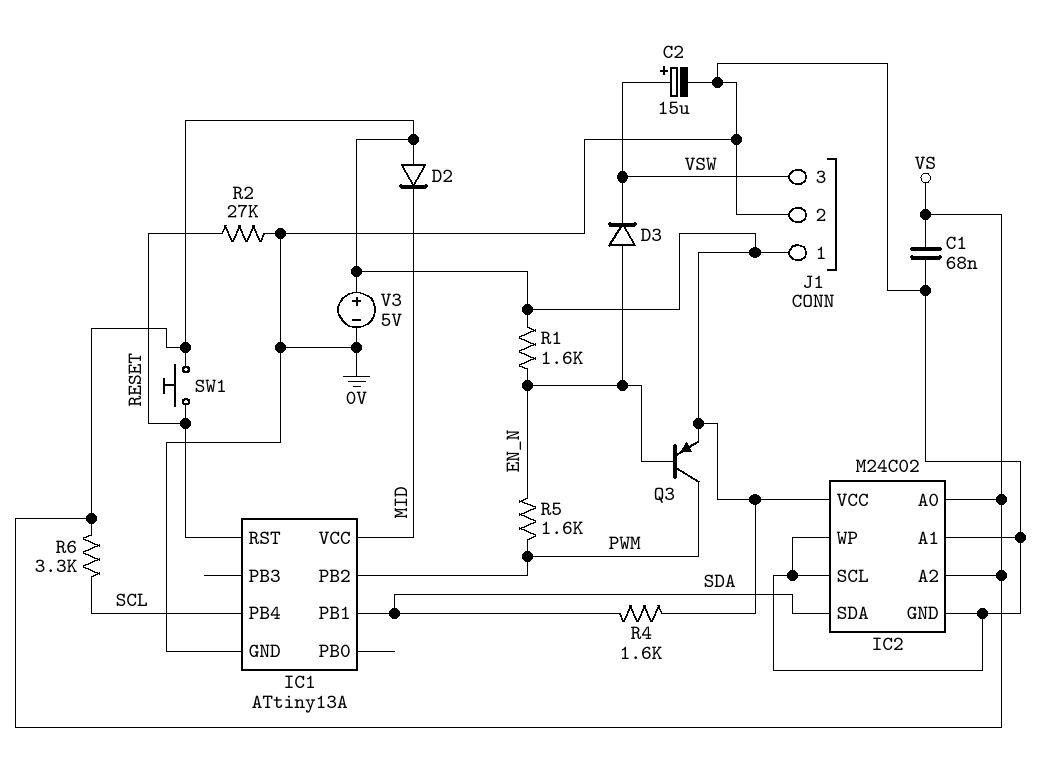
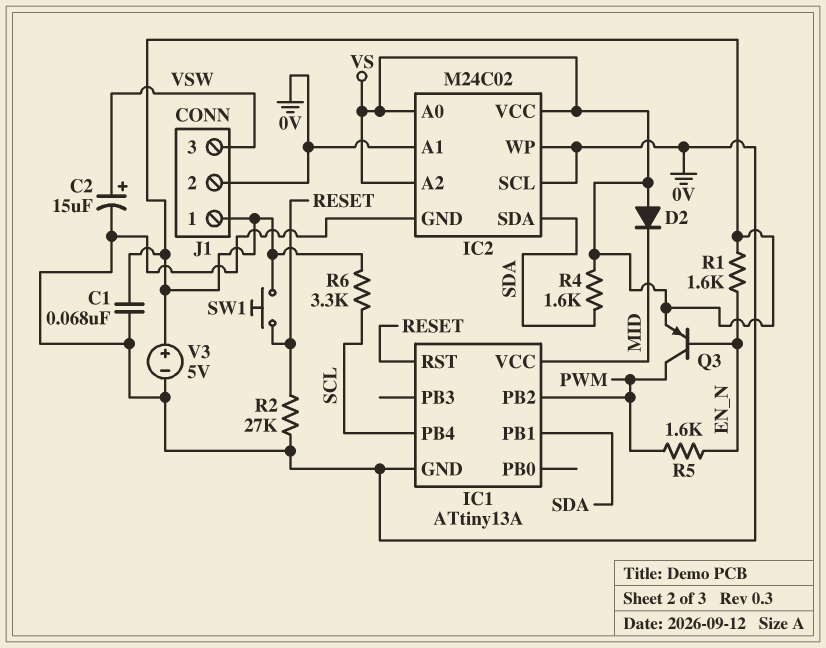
D3: diode (A EN_N, K VSW) -> none

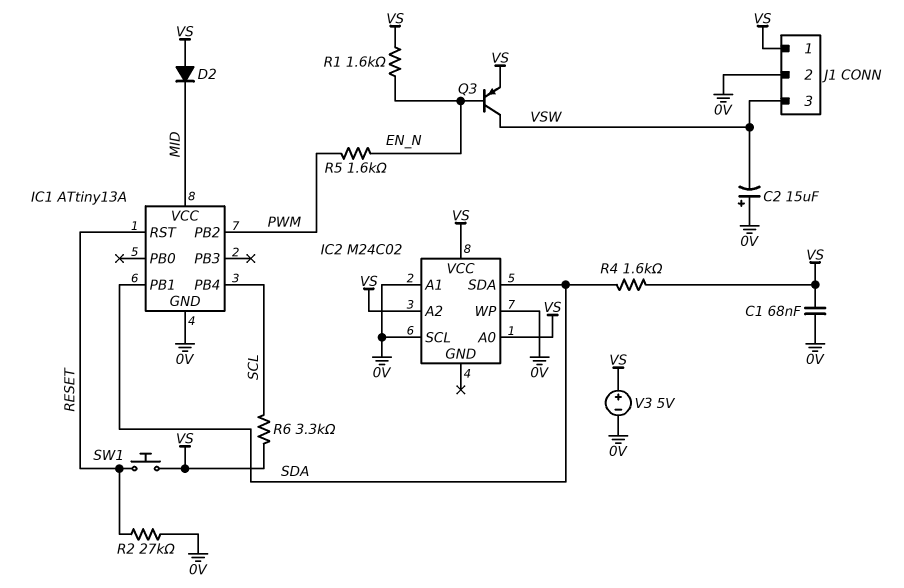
C2: 15uF (plus VSW, minus 0V) -> 15uF (plus 0V, minus VSW)
IC2 pin GND: 0V -> none
Q3: PNP (B EN_N, C PWM, E VS) -> PNP (B EN_N, C VSW, E VS)

